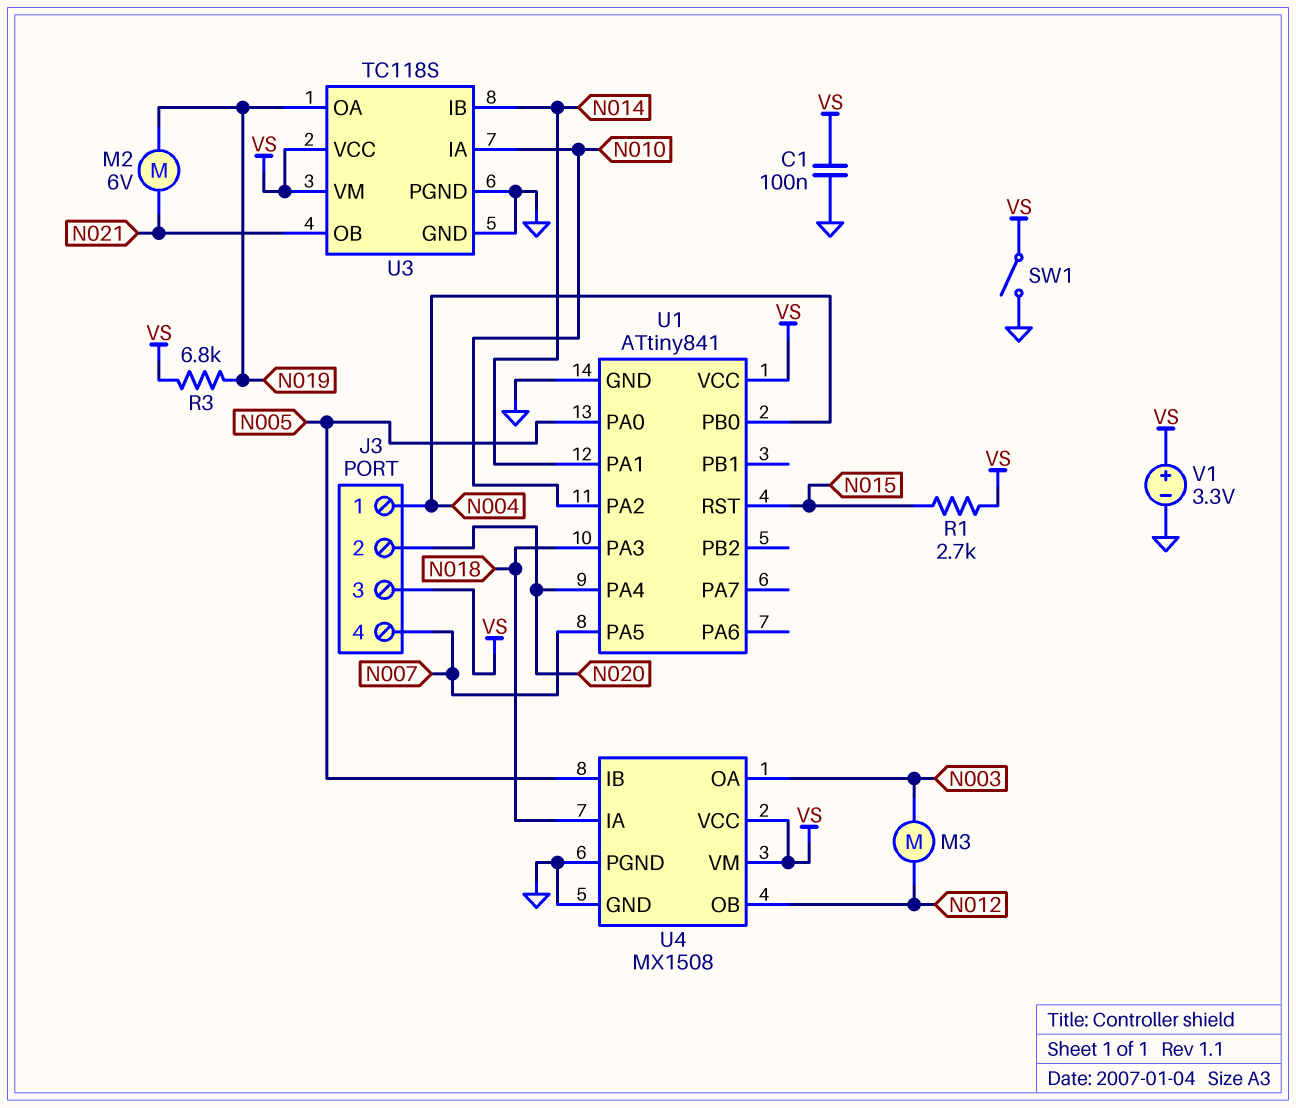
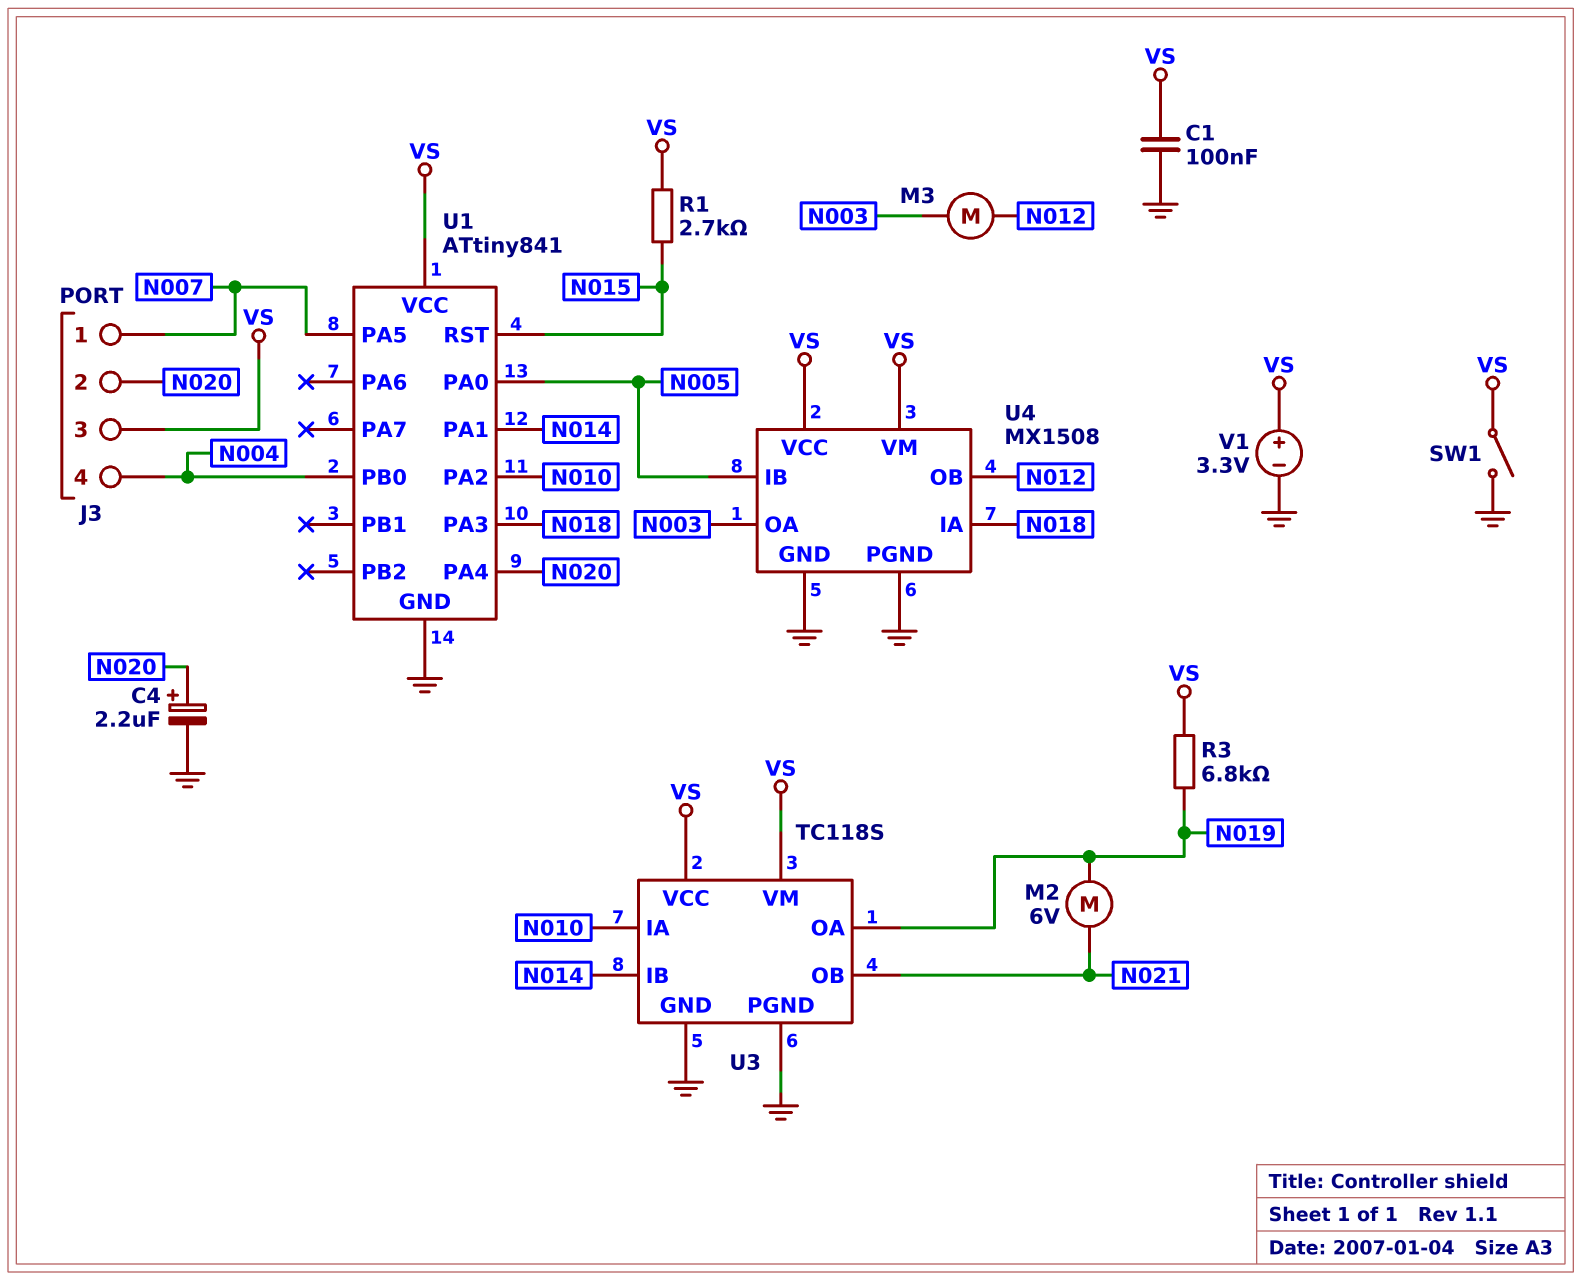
C4: none -> 2.2uF (plus N020, minus GND)
J3 pin 1: N004 -> N007
J3 pin 4: N007 -> N004

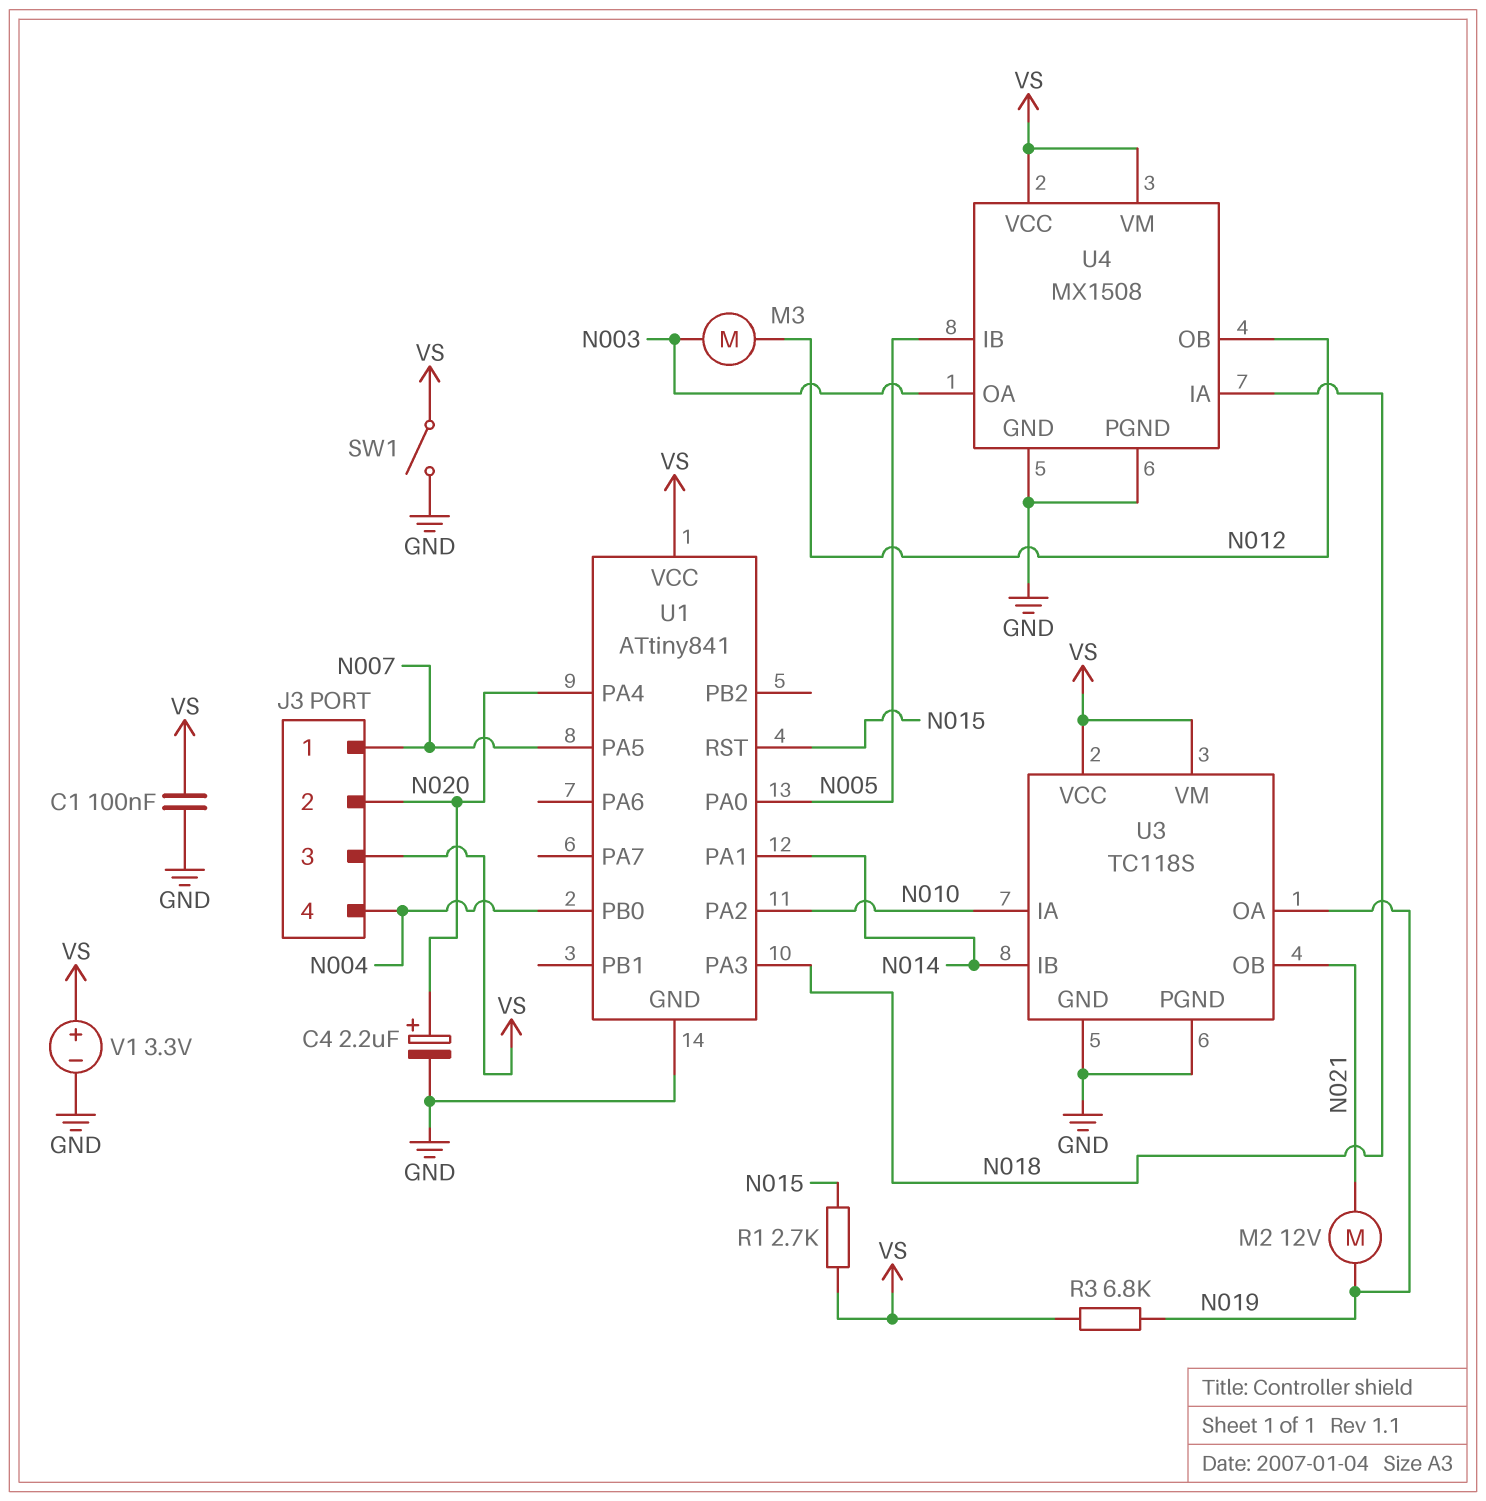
M2: motor 6V (N019, N021) -> motor 12V (N019, N021)

